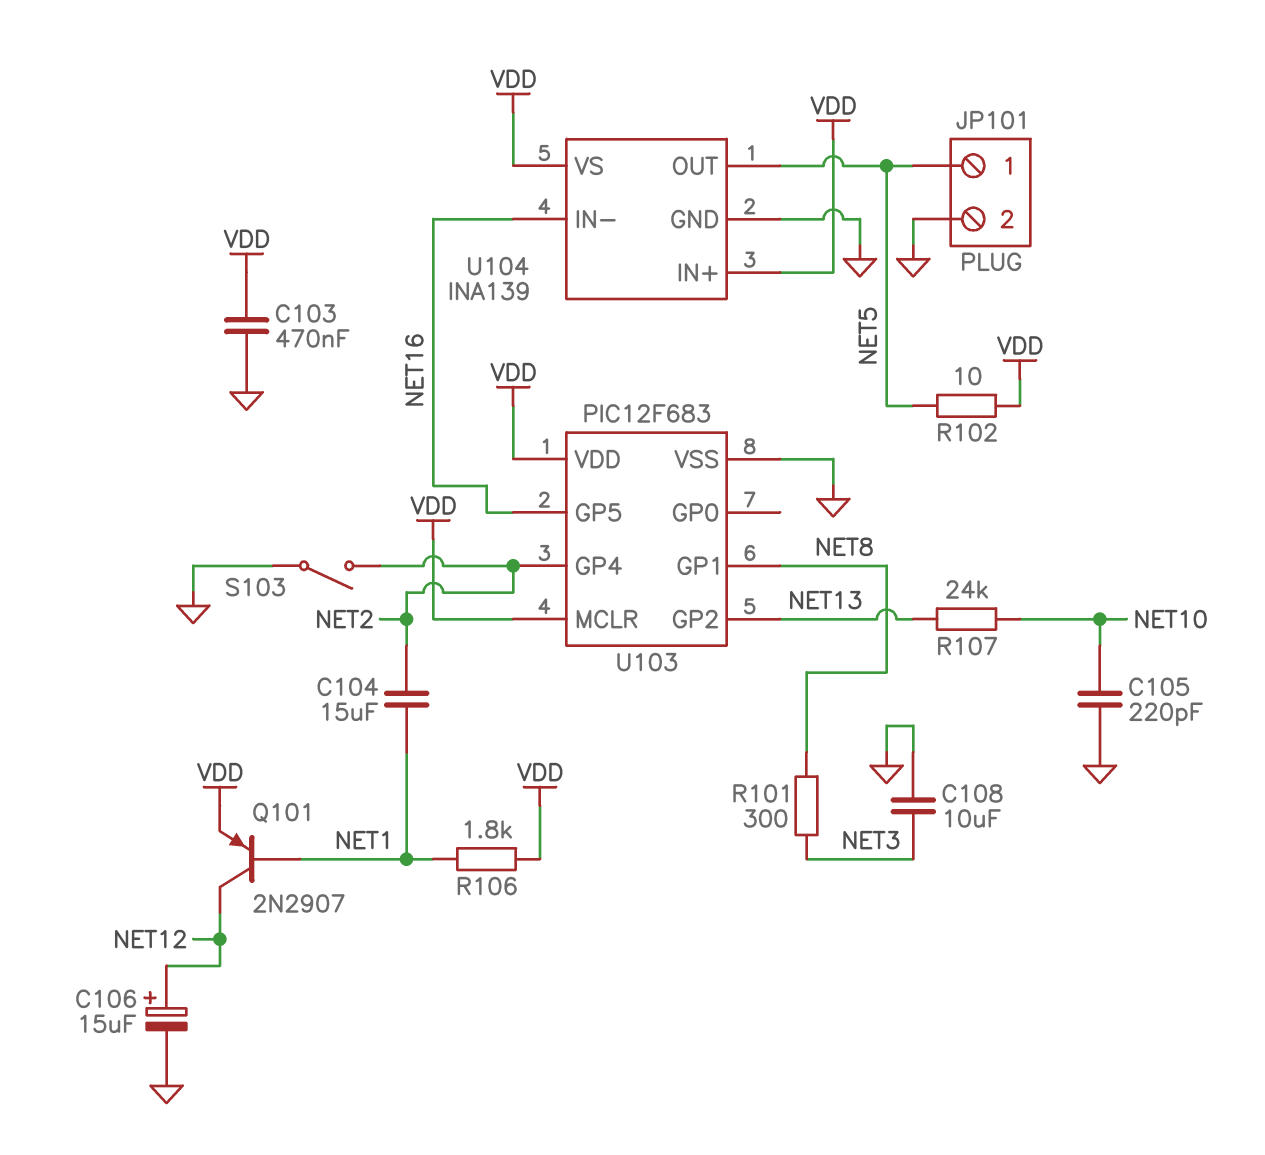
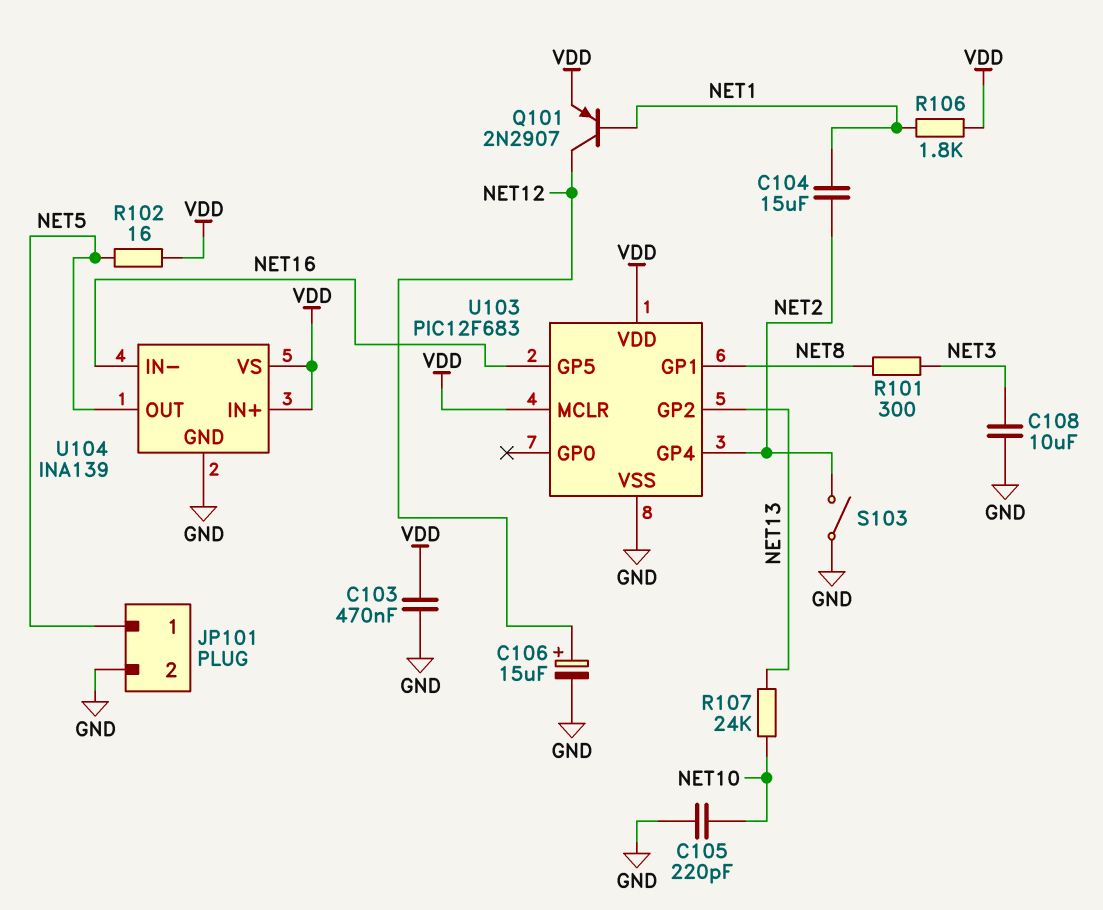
R102: 10 (NET5, VDD) -> 16 (NET5, VDD)

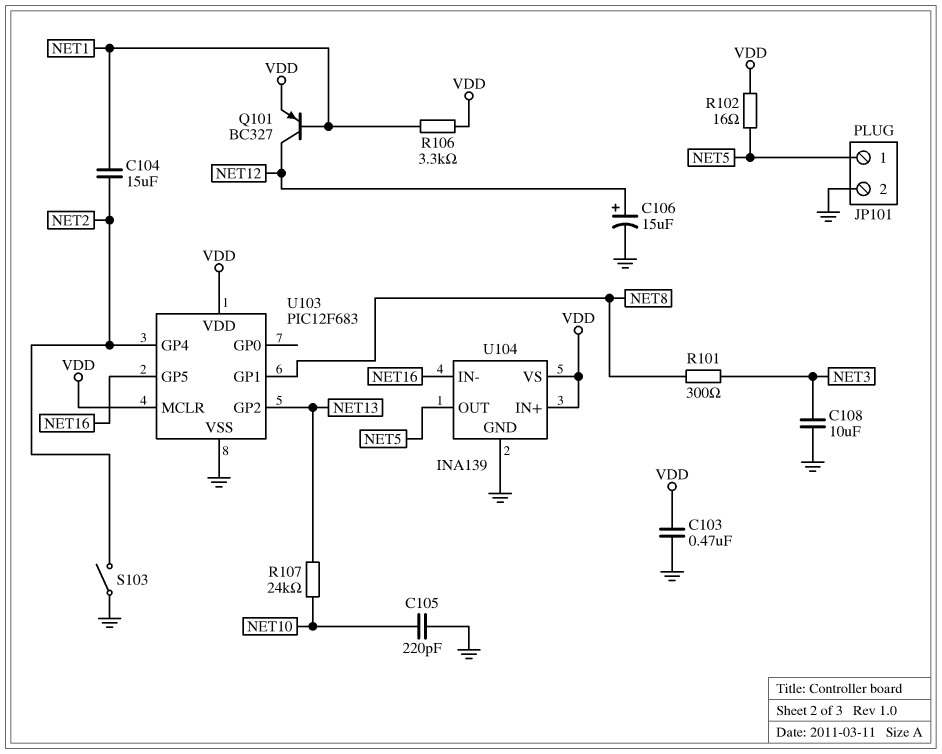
Q101: PNP 2N2907 (B NET1, C NET12, E VDD) -> PNP BC327 (B NET1, C NET12, E VDD)
R106: 1.8k (NET1, VDD) -> 3.3k (NET1, VDD)

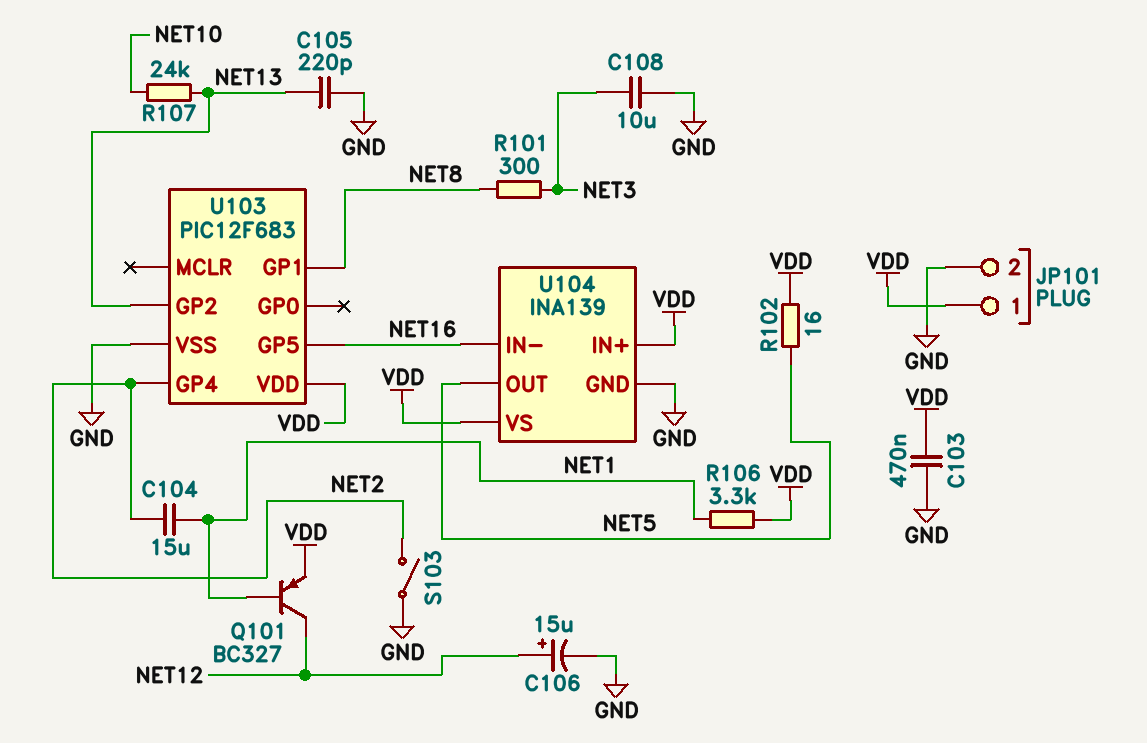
C105: 220pF (GND, NET10) -> 220pF (GND, NET13)
JP101 pin 1: NET5 -> VDD
U103 pin MCLR: VDD -> none

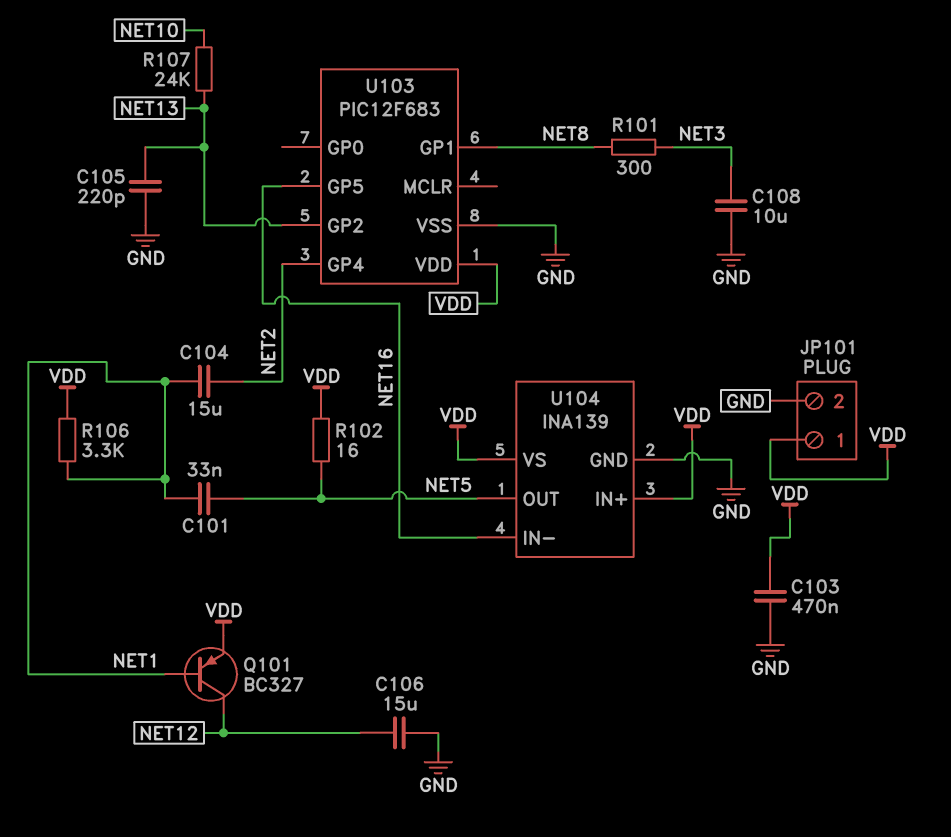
C101: none -> 33nF (NET1, NET5)
C106: 15uF (plus NET12, minus GND) -> 15uF (GND, NET12)
S103: switch (GND, NET2) -> none

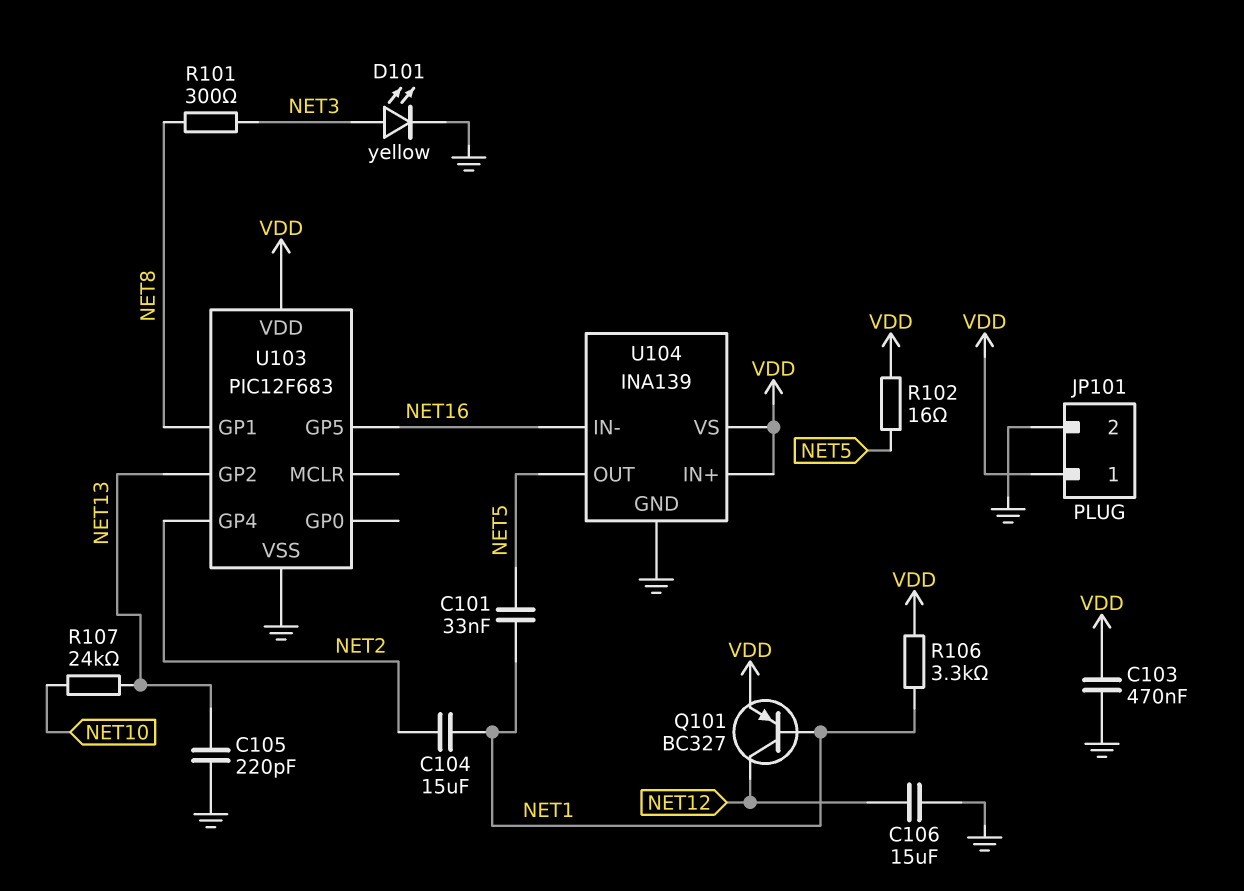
C108: 10uF (GND, NET3) -> none
D101: none -> LED yellow (A NET3, K GND)

